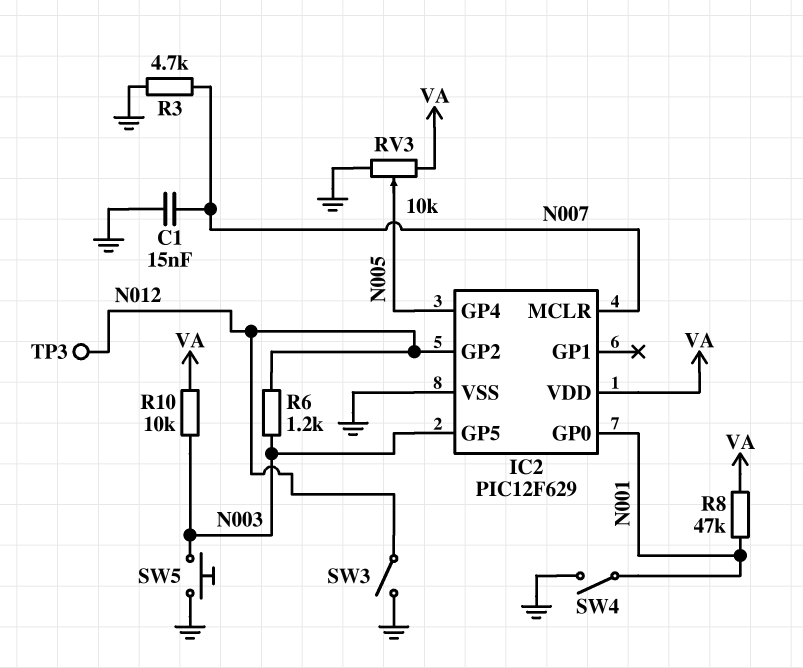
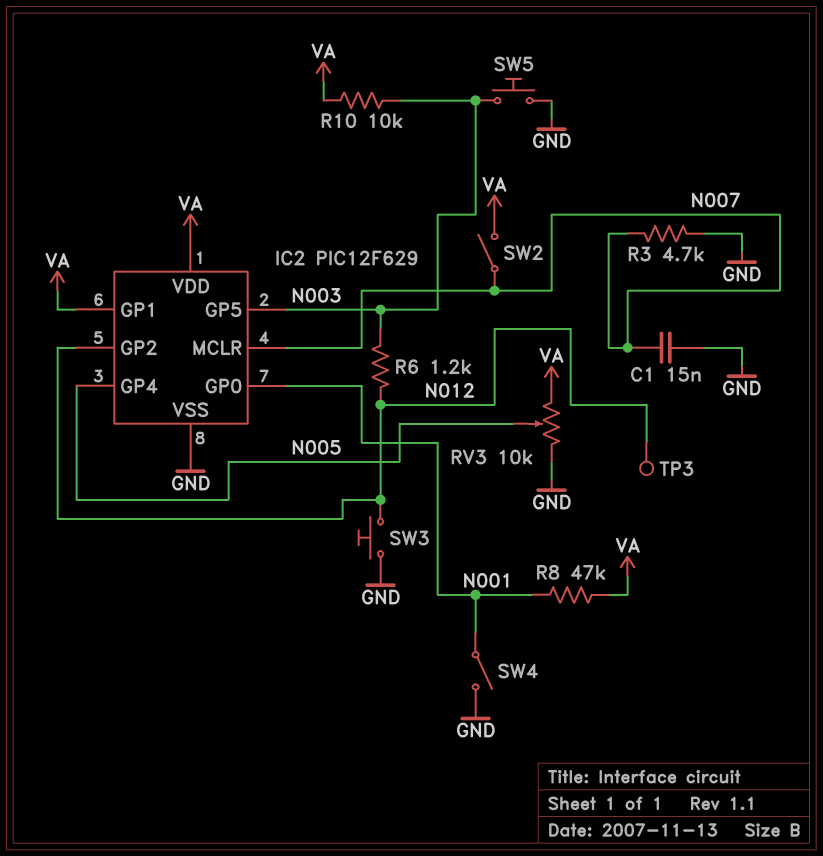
IC2 pin GP1: none -> VA
SW2: none -> switch (N007, VA)
SW3: switch (GND, N012) -> button (GND, N012)

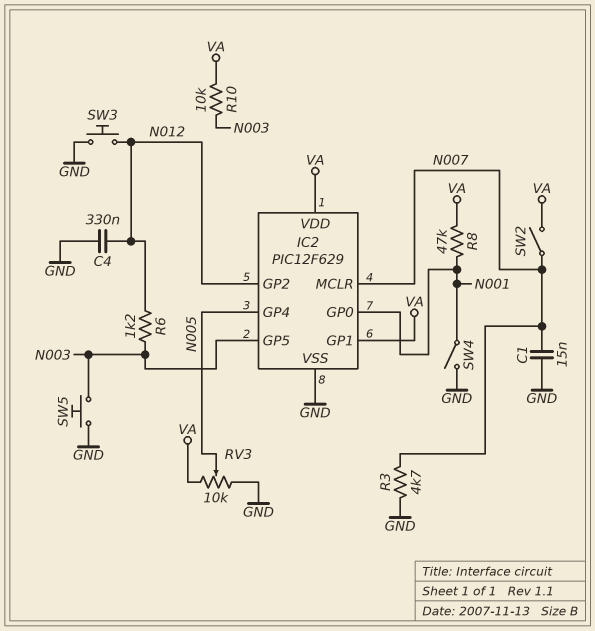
C4: none -> 330nF (GND, N012)
TP3: test point (N012) -> none

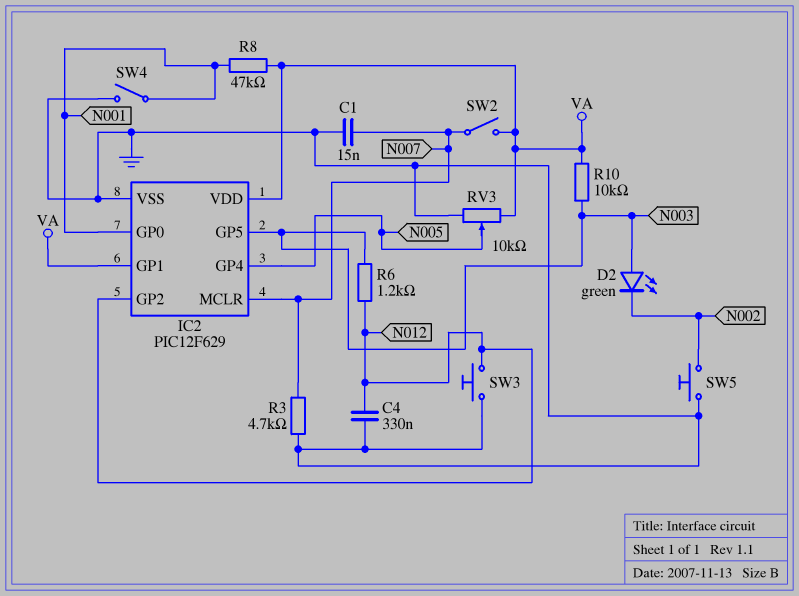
D2: none -> LED green (A N003, K N002)
SW5: button (GND, N003) -> button (GND, N002)

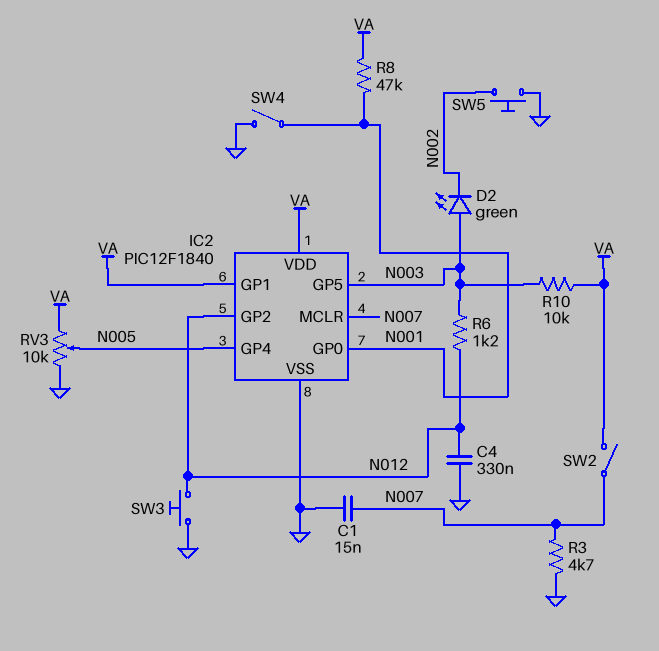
IC2: PIC12F629 -> PIC12F1840

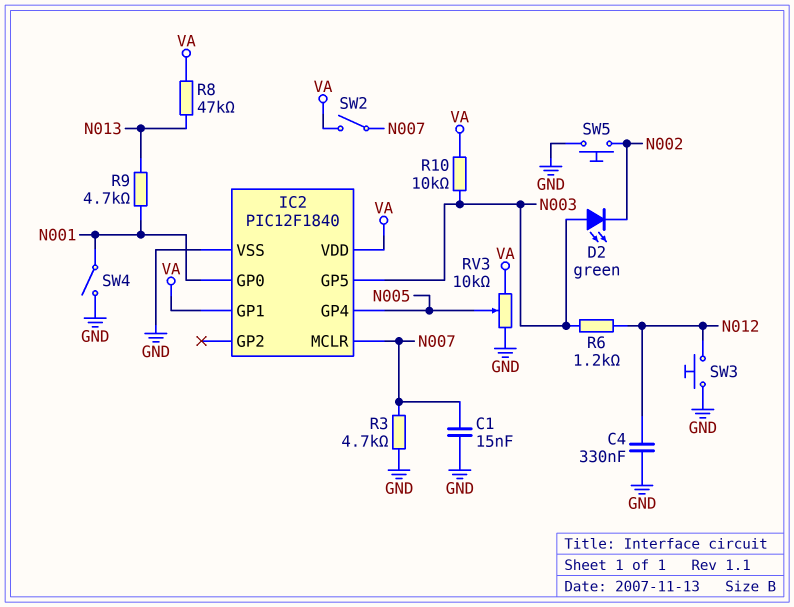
IC2 pin GP2: N012 -> none
R8: 47k (N001, VA) -> 47k (N013, VA)
R9: none -> 4.7k (N001, N013)

